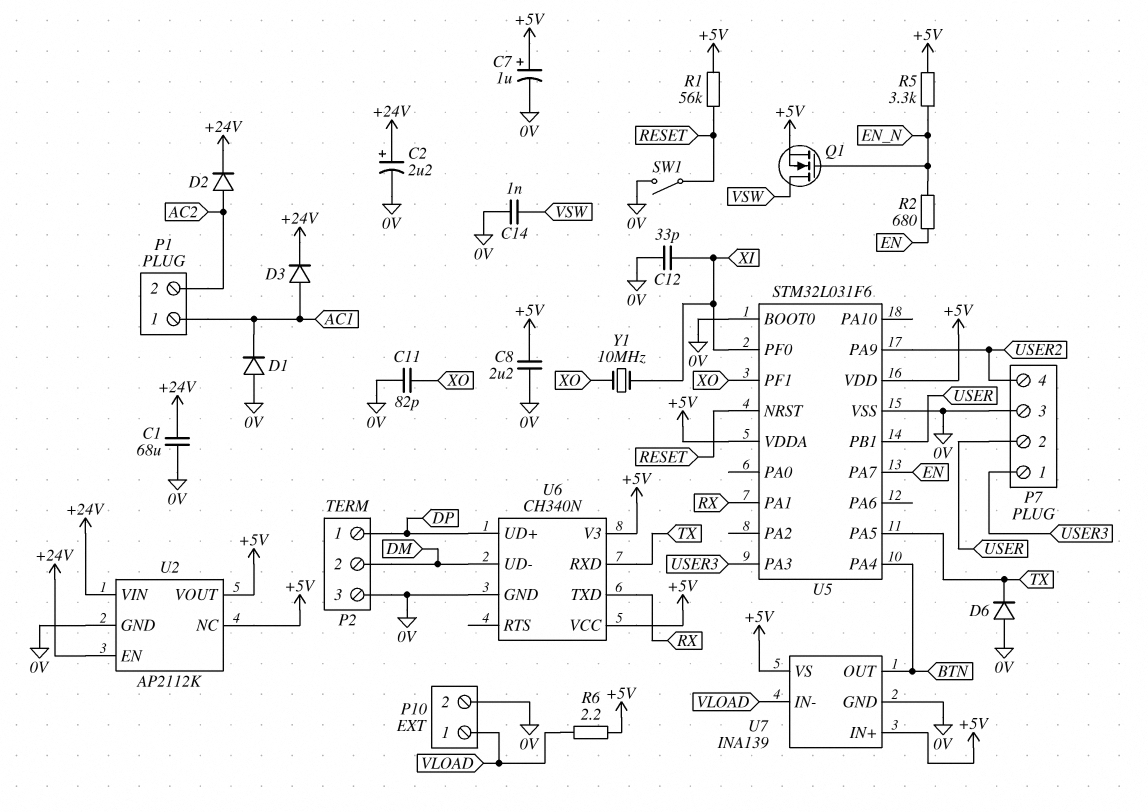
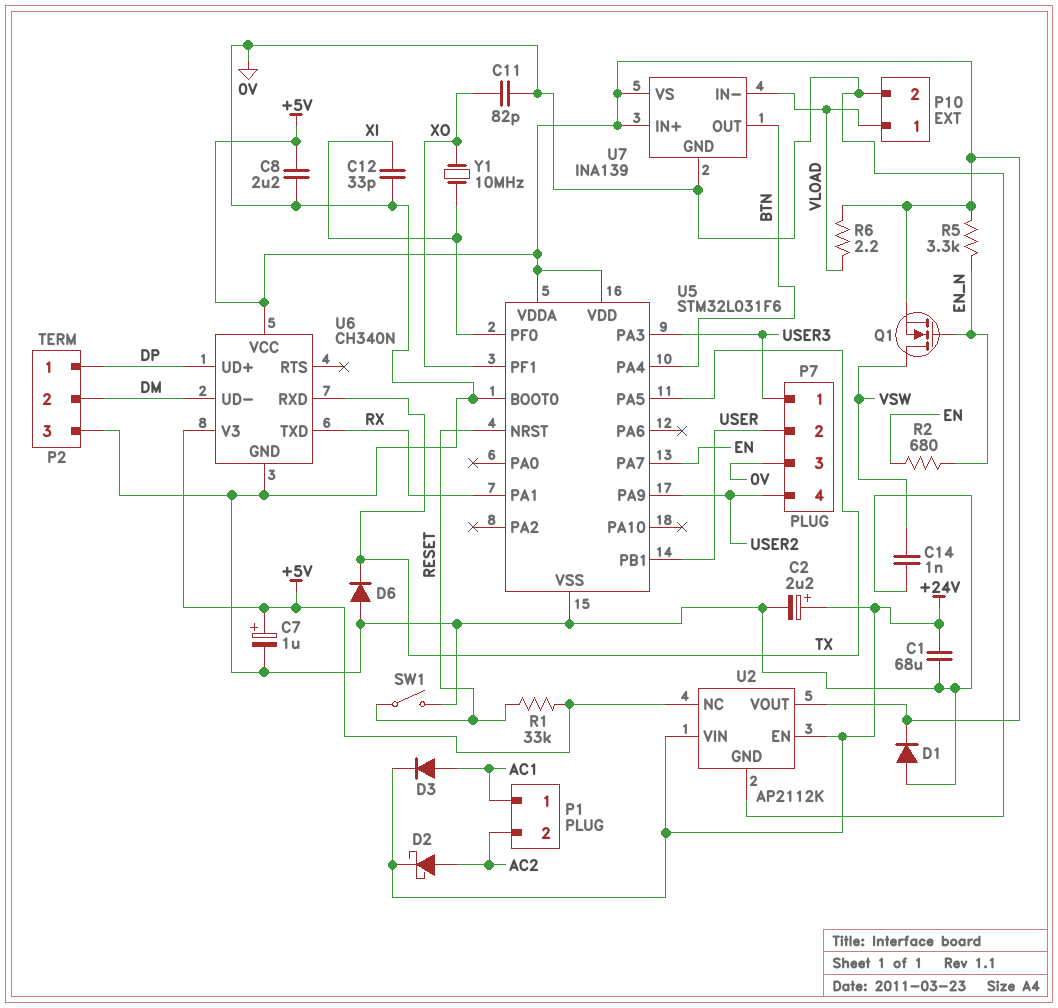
D1: diode (A 0V, K AC1) -> diode (A 0V, K +5V)
D2: diode (A AC2, K +24V) -> schottky (A AC2, K +24V)
R1: 56k (+5V, RESET) -> 33k (+5V, RESET)

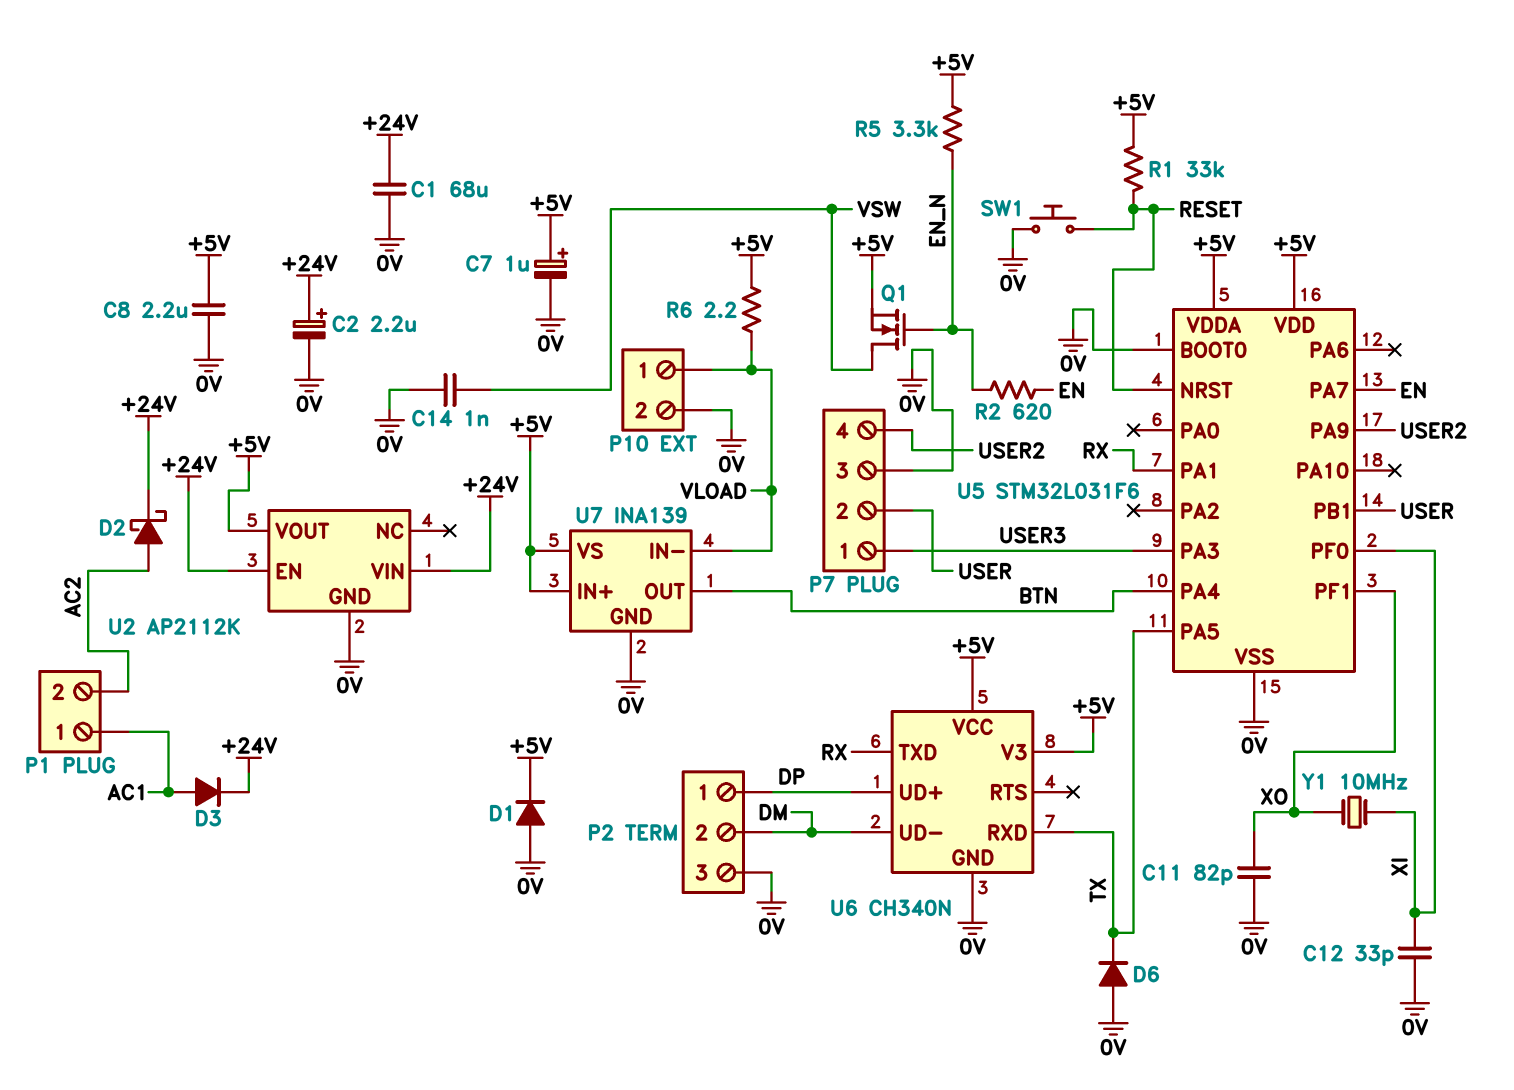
R2: 680 (EN, EN_N) -> 620 (EN, EN_N)
SW1: switch (0V, RESET) -> button (0V, RESET)
U2 pin NC: +5V -> none

